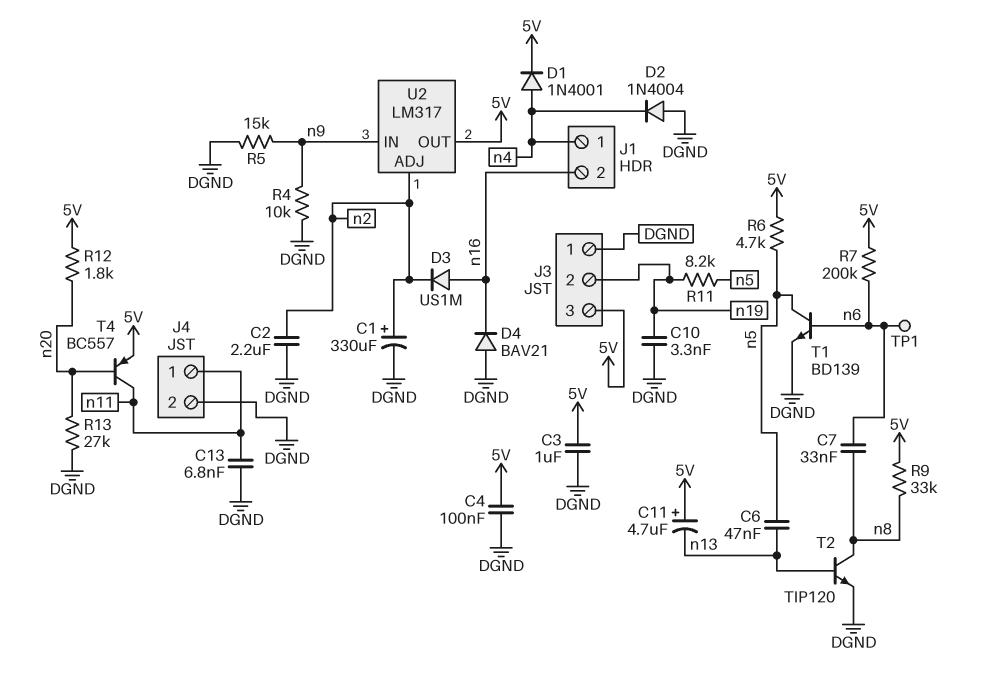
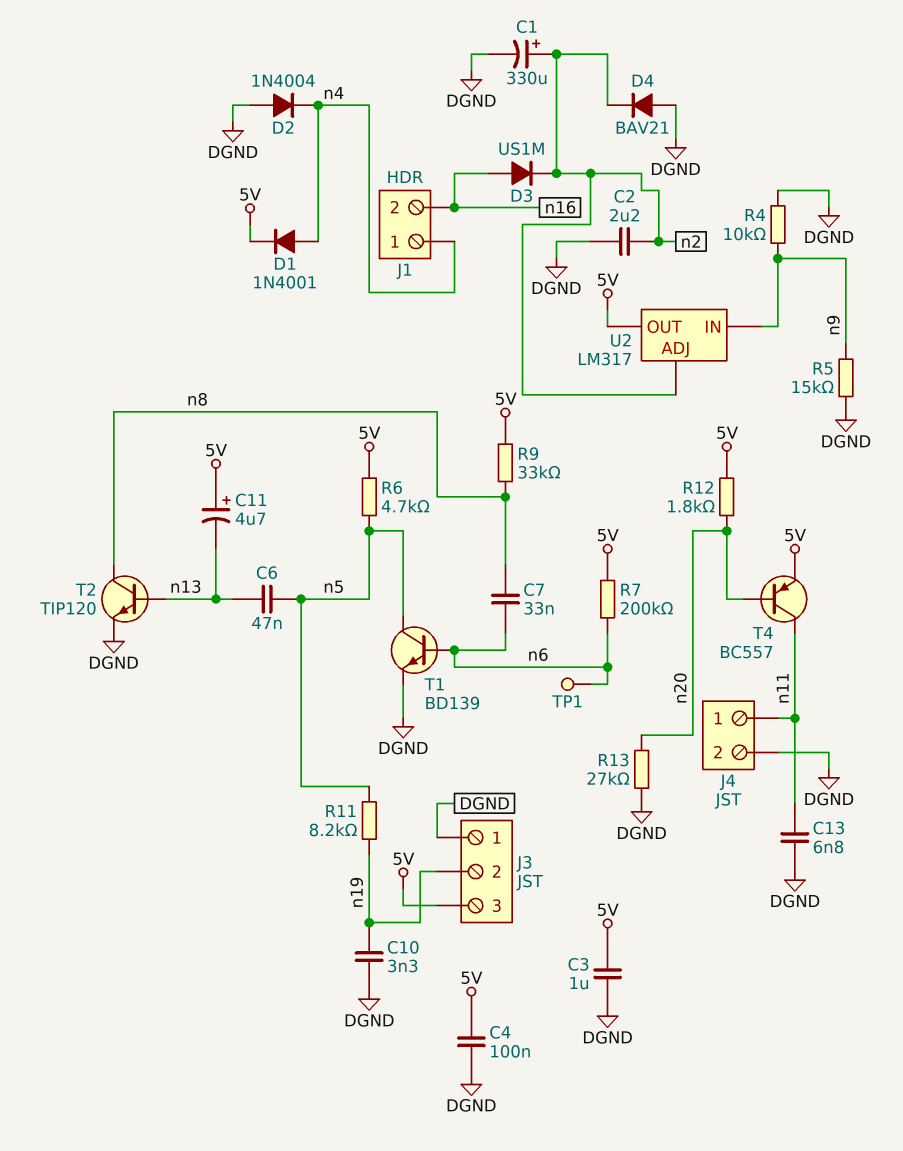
D4: diode BAV21 (A DGND, K n16) -> diode BAV21 (A DGND, K n2)

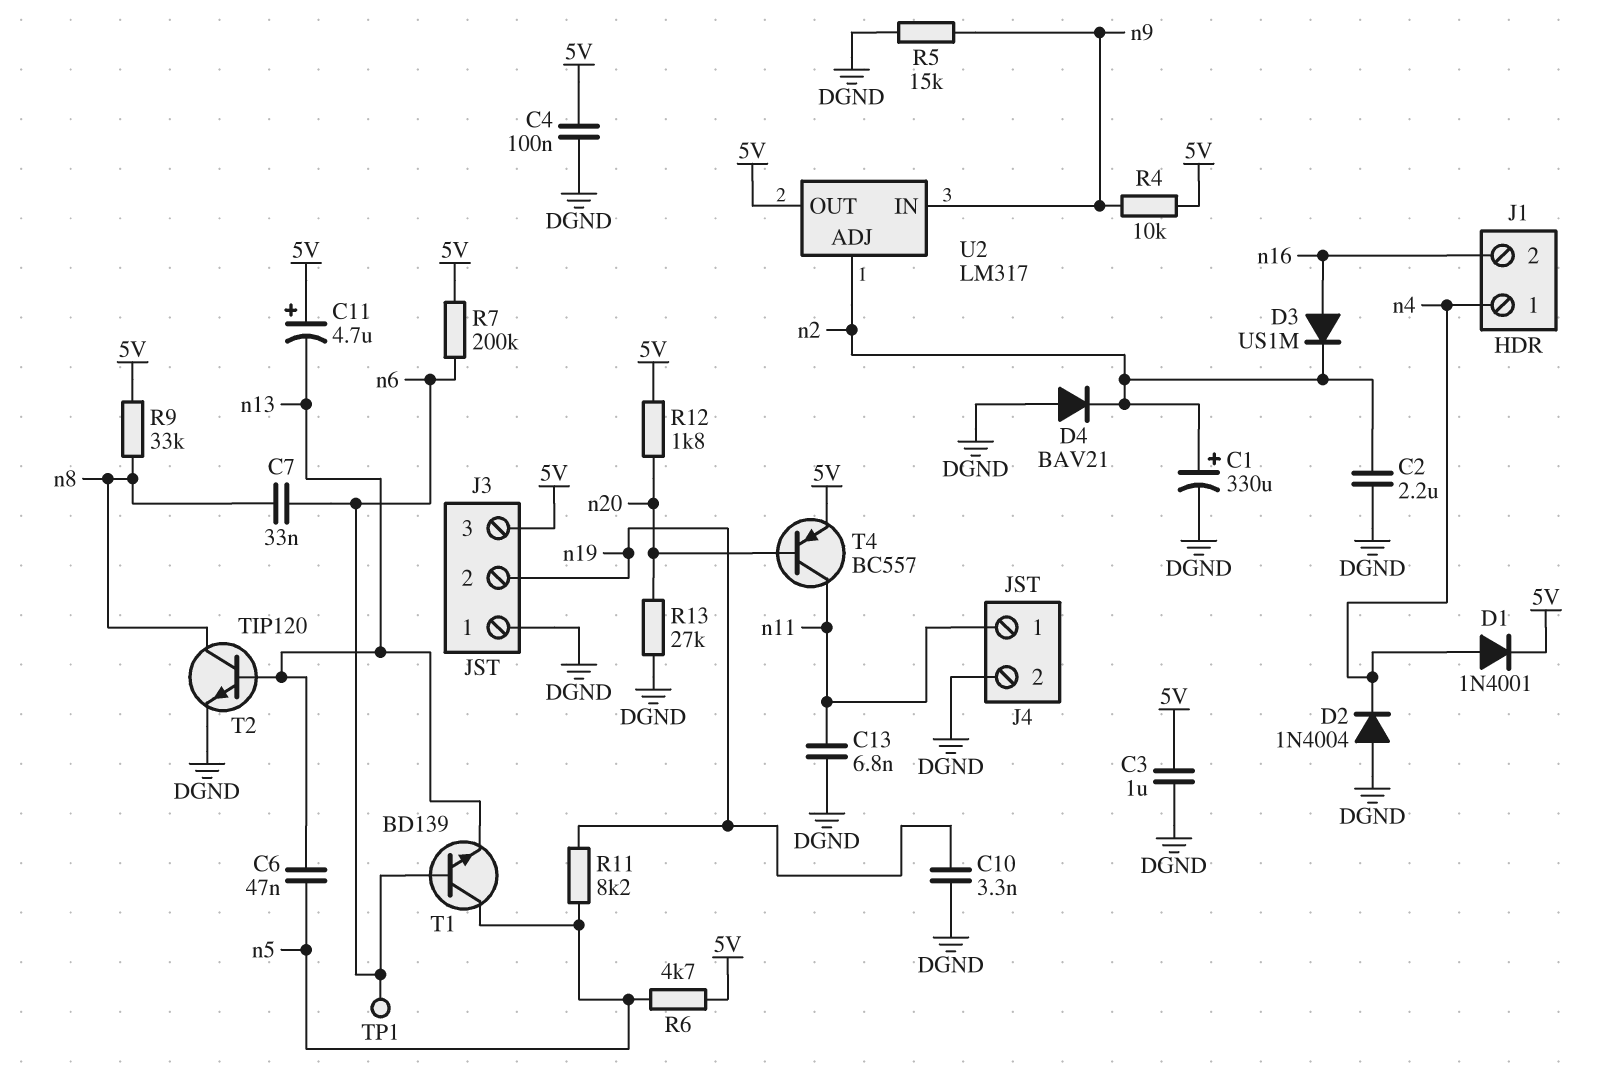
R4: 10k (DGND, n9) -> 10k (5V, n9)
T1: NPN BD139 (B n6, C n5, E DGND) -> NPN BD139 (B n6, C n5, E n13)

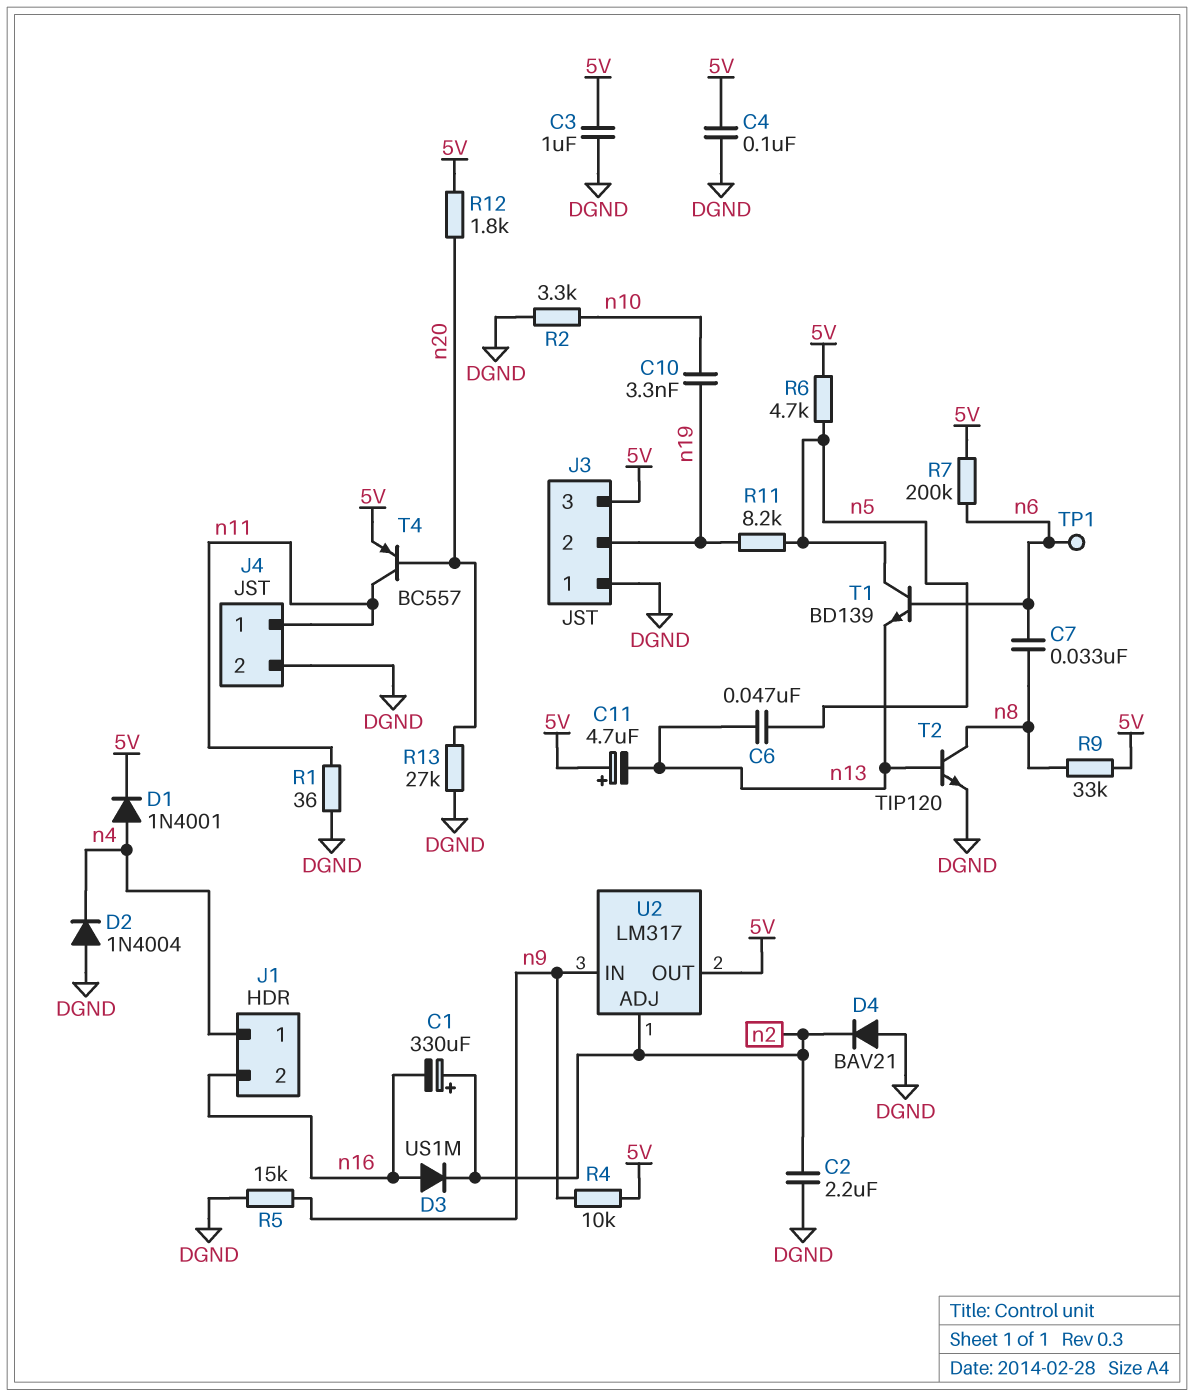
C1: 330uF (plus n2, minus DGND) -> 330uF (plus n2, minus n16)
C10: 3.3nF (DGND, n19) -> 3.3nF (n10, n19)
C13: 6.8nF (DGND, n11) -> none
R1: none -> 36 (DGND, n11)
R2: none -> 3.3k (DGND, n10)

